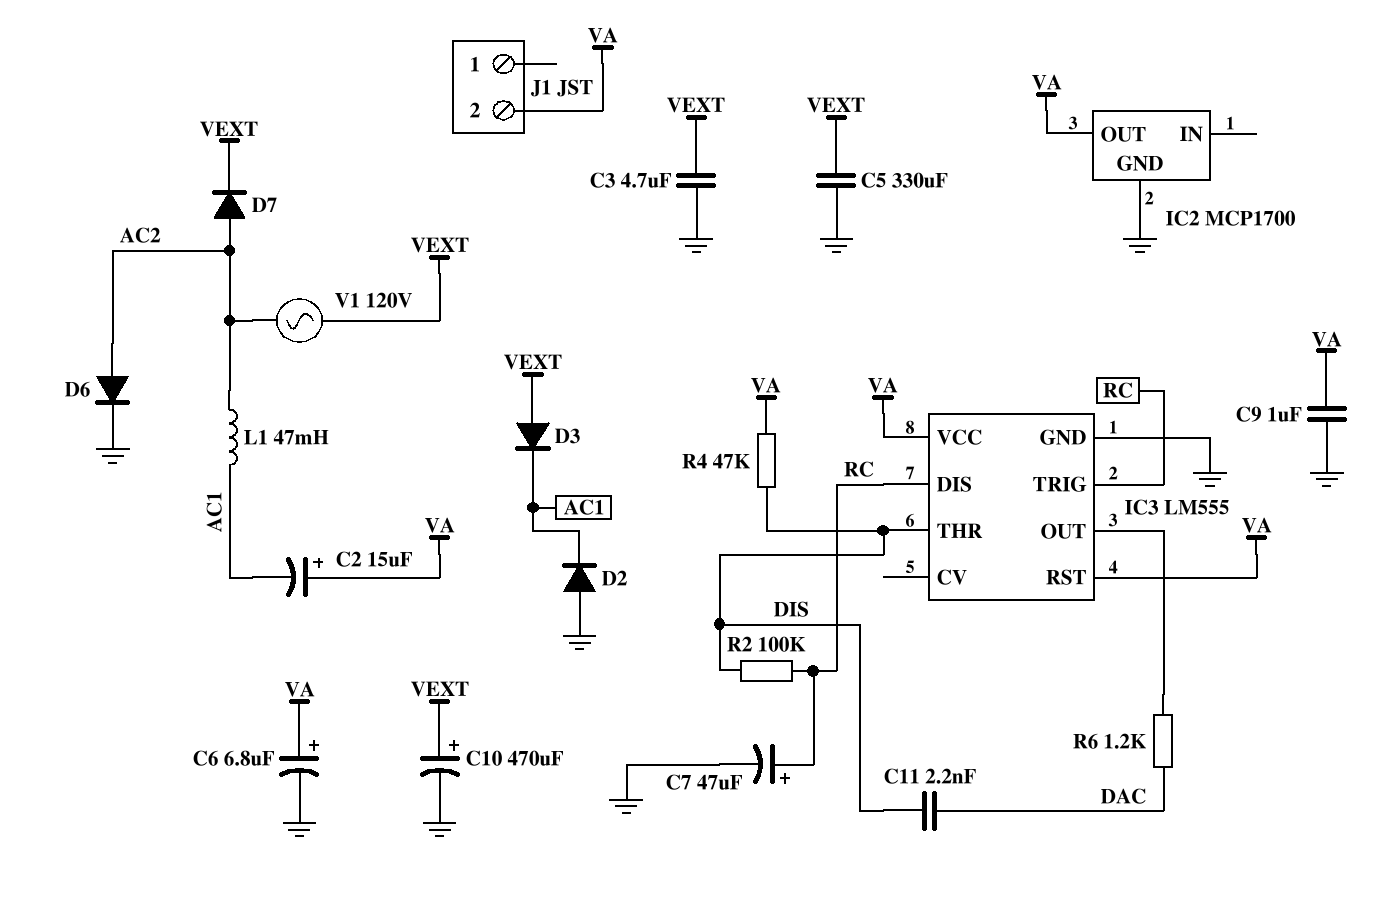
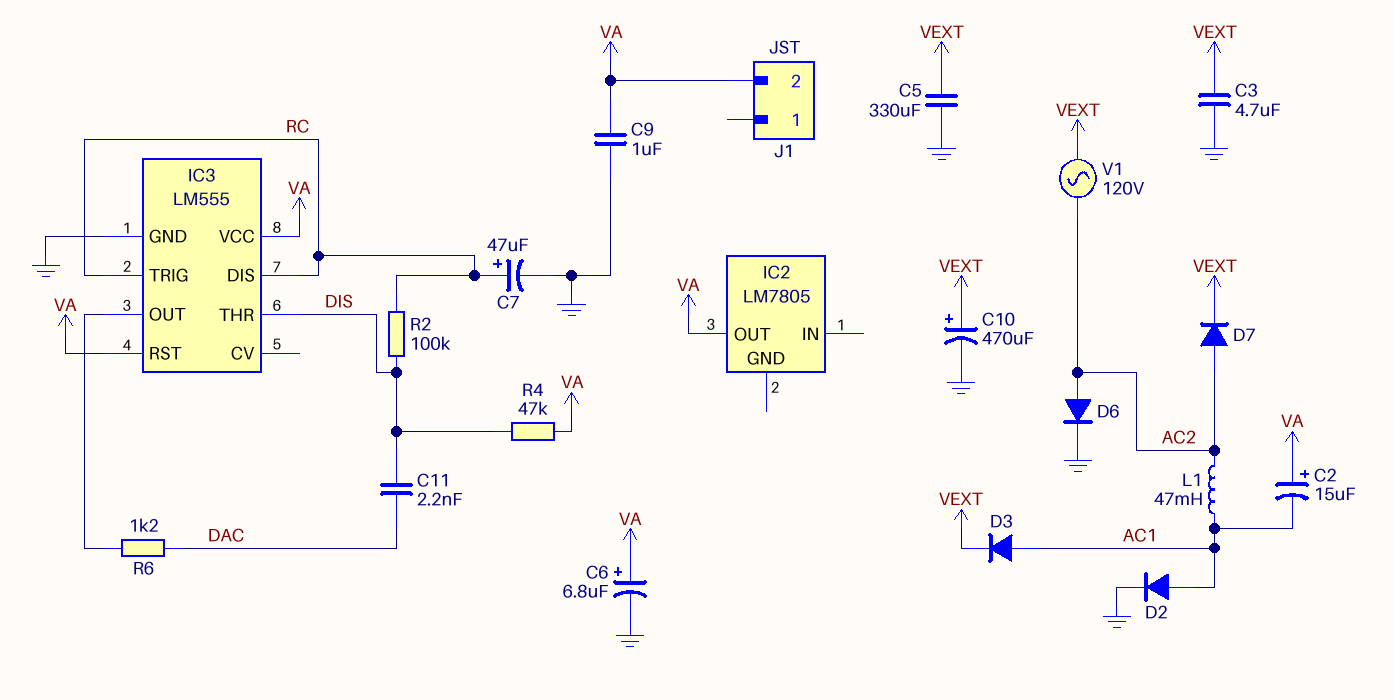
D2: diode (A GND, K AC1) -> diode (A AC1, K GND)
D3: diode (A VEXT, K AC1) -> diode (A AC1, K VEXT)
IC2: MCP1700 -> LM7805
IC2 pin GND: GND -> none

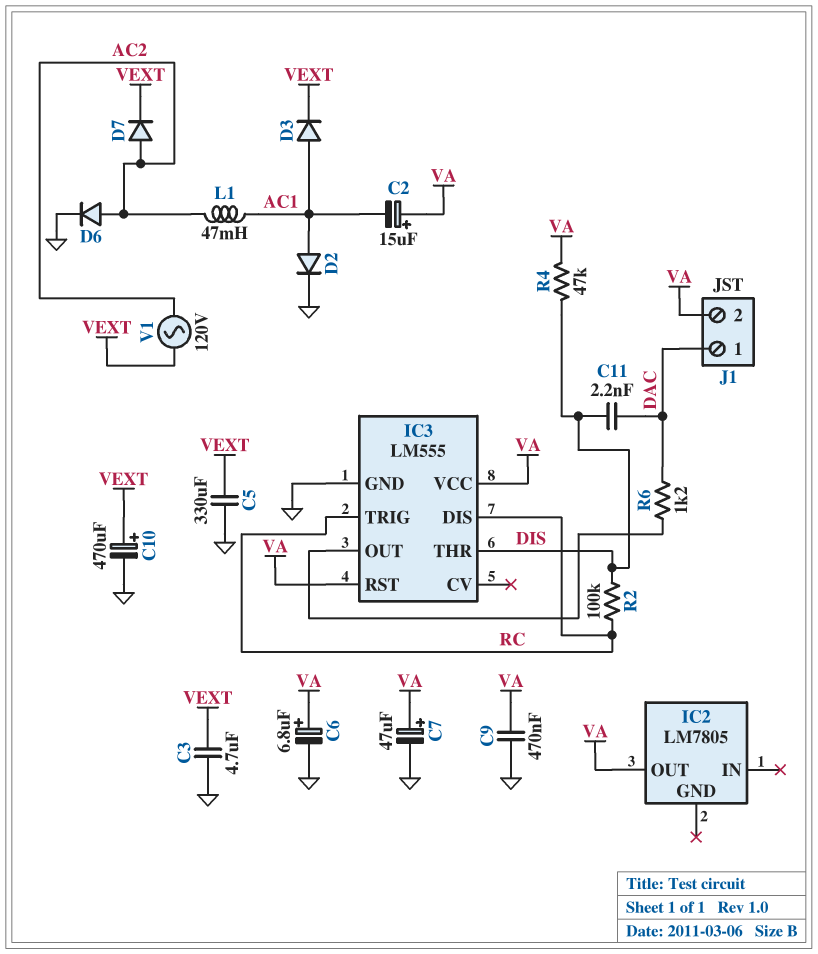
C7: 47uF (plus RC, minus GND) -> 47uF (plus VA, minus GND)
C9: 1uF (GND, VA) -> 470nF (GND, VA)
J1 pin 1: none -> DAC

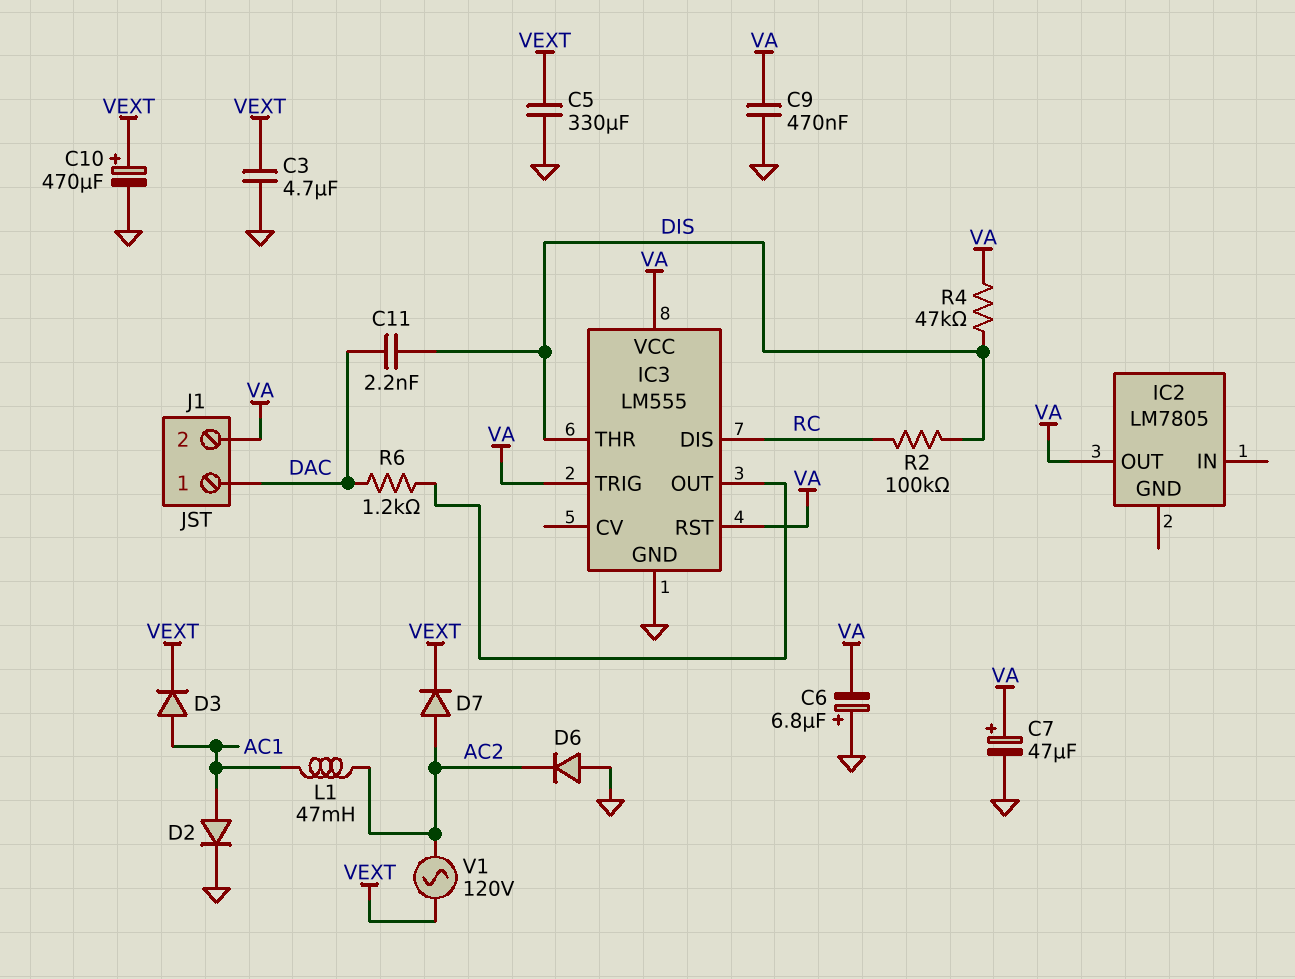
C2: 15uF (plus VA, minus AC1) -> none
C6: 6.8uF (plus VA, minus GND) -> 6.8uF (plus GND, minus VA)
D6: diode (A AC2, K GND) -> diode (A GND, K AC2)
IC3 pin TRIG: RC -> VA

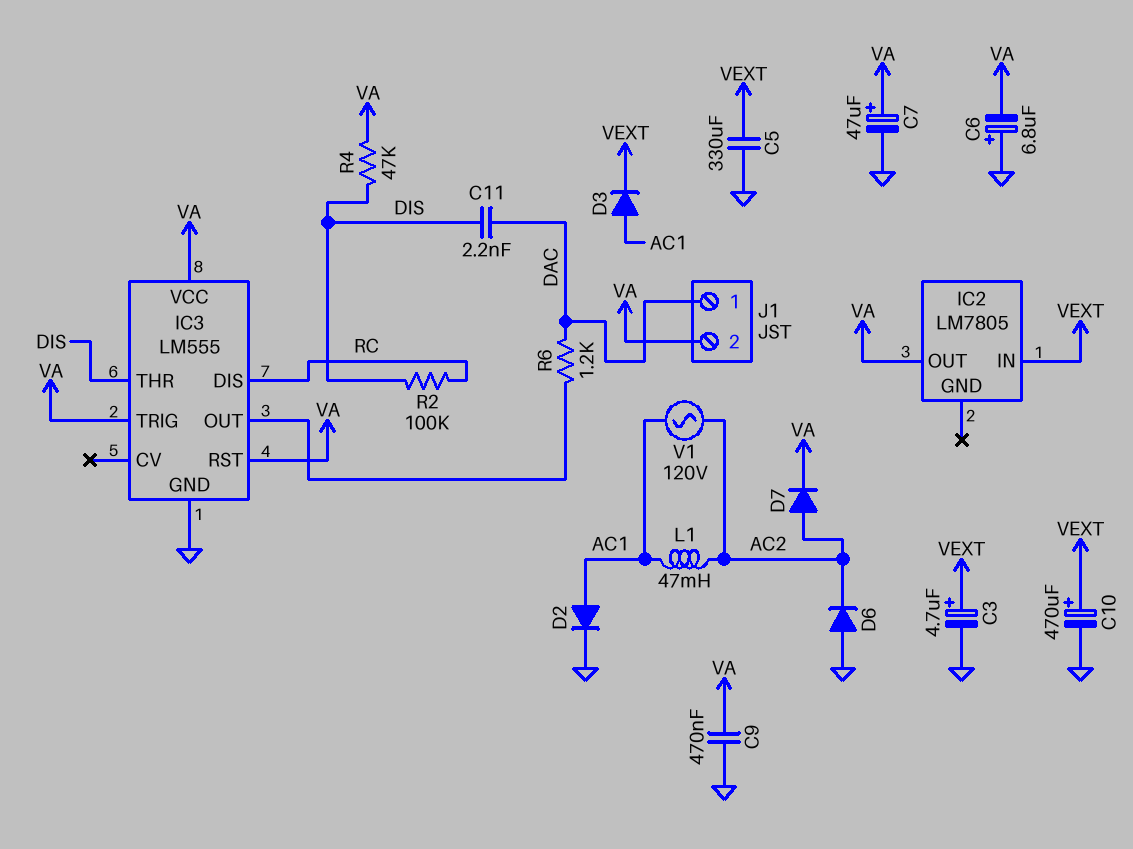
C3: 4.7uF (GND, VEXT) -> 4.7uF (plus VEXT, minus GND)
D7: diode (A AC2, K VEXT) -> diode (A AC2, K VA)
IC2 pin IN: none -> VEXT
V1: AC 120V (AC2, VEXT) -> AC 120V (AC1, AC2)

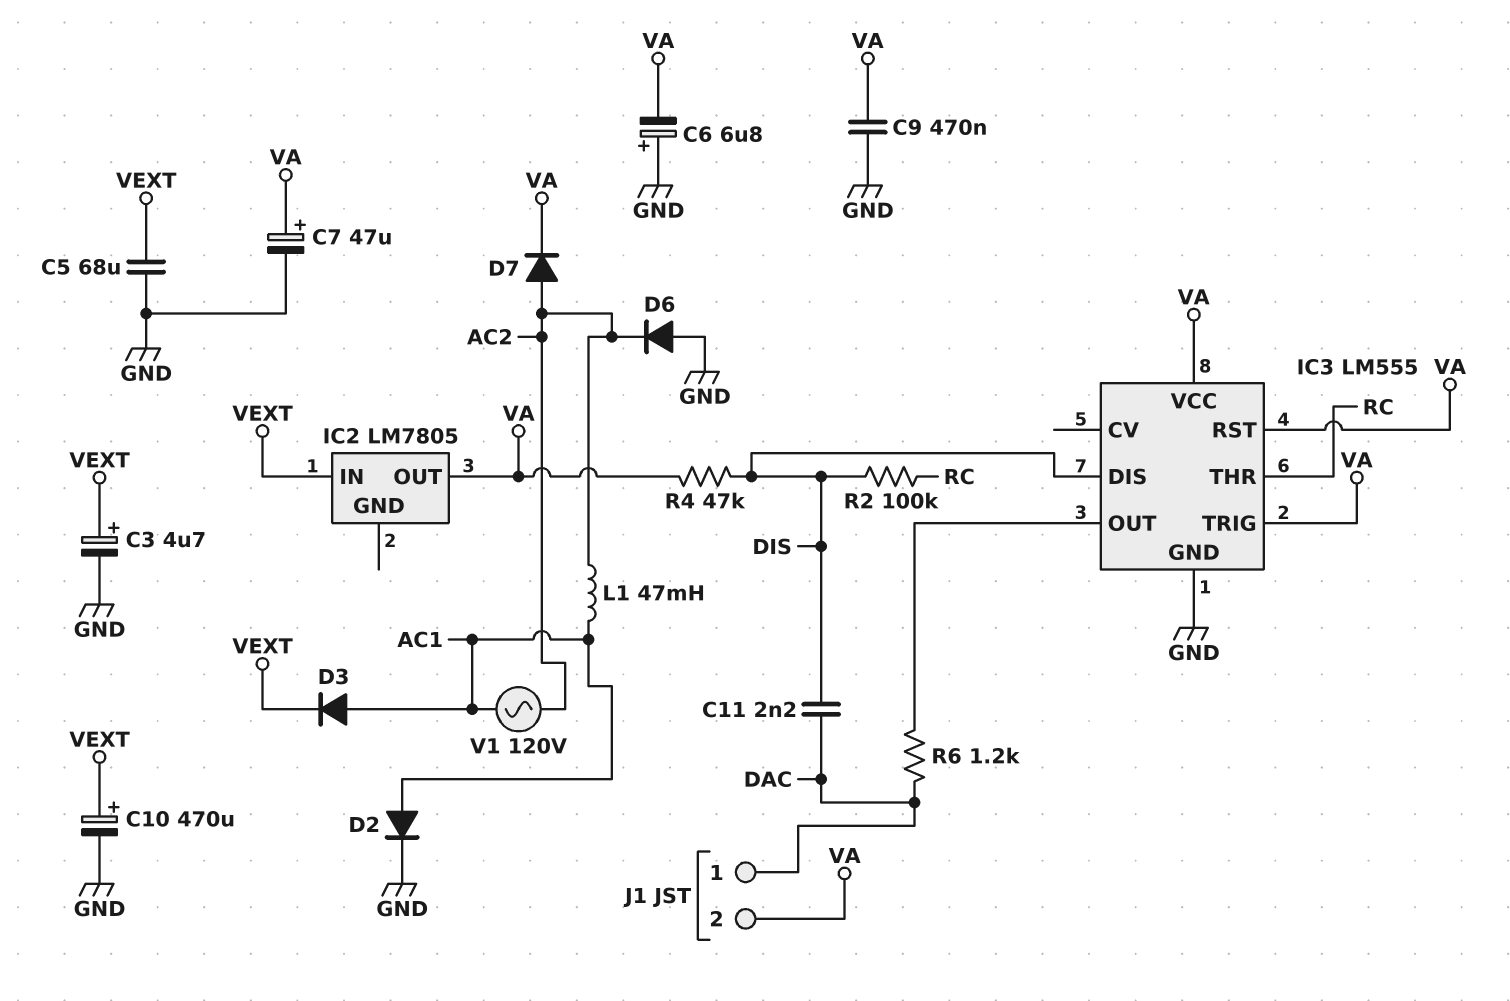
C5: 330uF (GND, VEXT) -> 68uF (GND, VEXT)
IC3 pin DIS: RC -> DIS
IC3 pin THR: DIS -> RC

